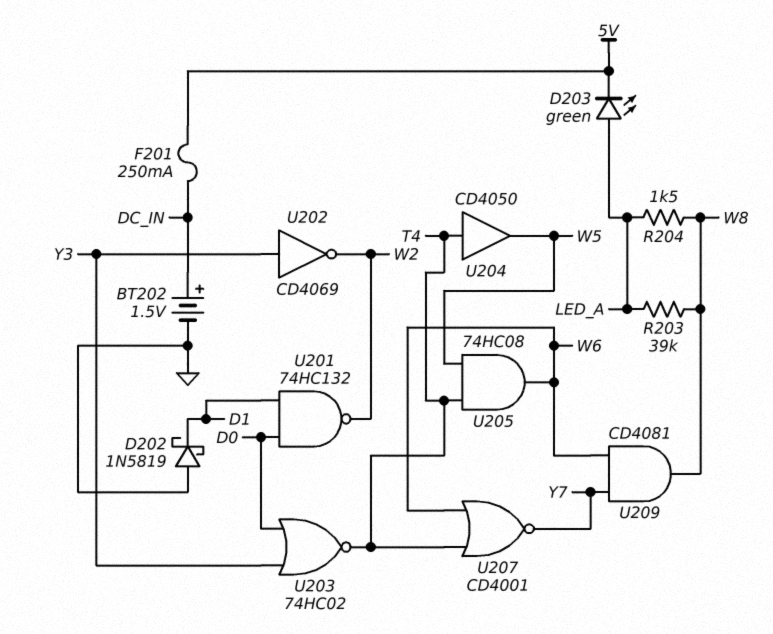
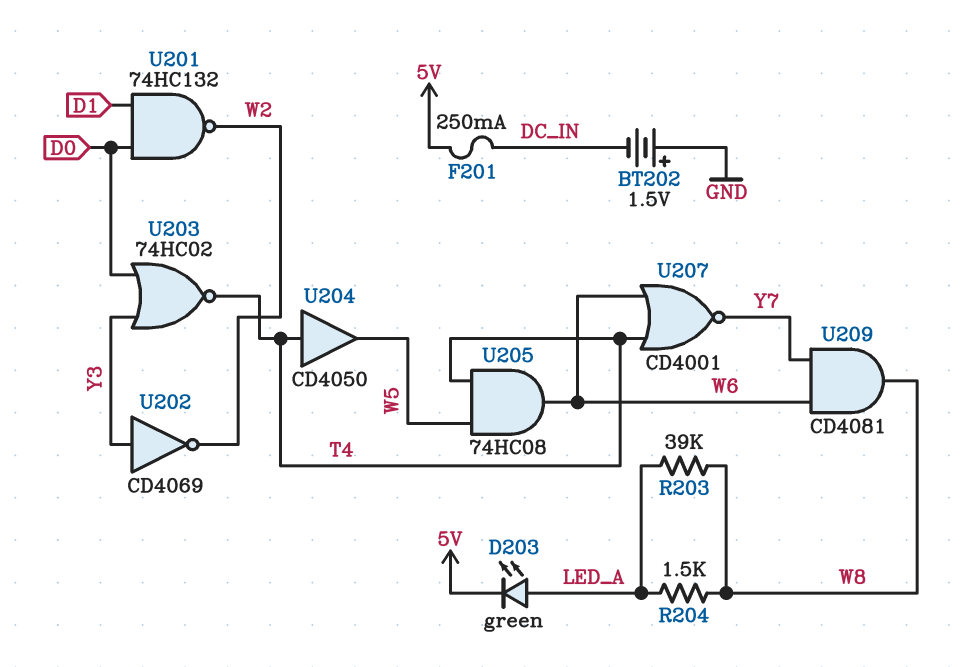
BT202: 1.5V (plus DC_IN, minus GND) -> 1.5V (plus GND, minus DC_IN)
D202: schottky 1N5819 (A GND, K D1) -> none

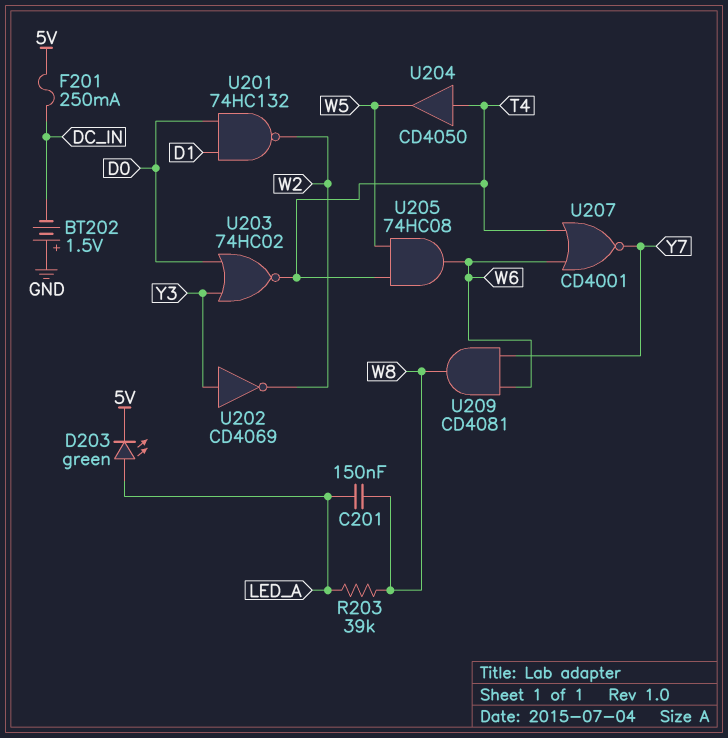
C201: none -> 150nF (LED_A, W8)
R204: 1.5k (LED_A, W8) -> none

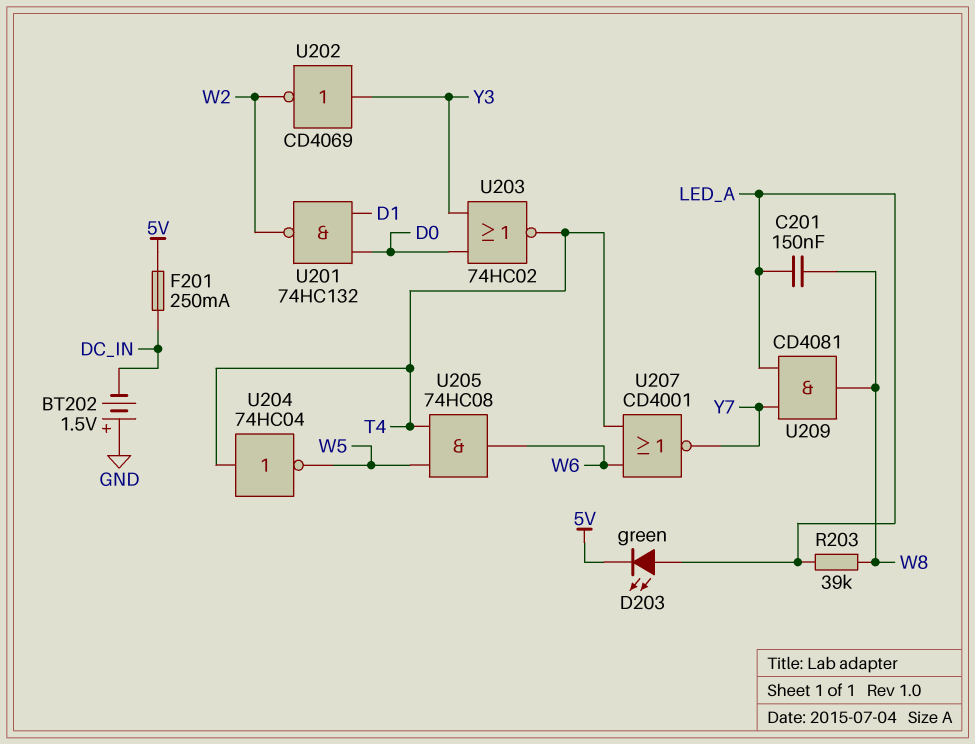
U204: buffer CD4050 (in T4, out W5) -> NOT 74HC04 (in T4, out W5)
U209: AND CD4081 (in W6, in Y7, out W8) -> AND CD4081 (in LED_A, in Y7, out W8)

